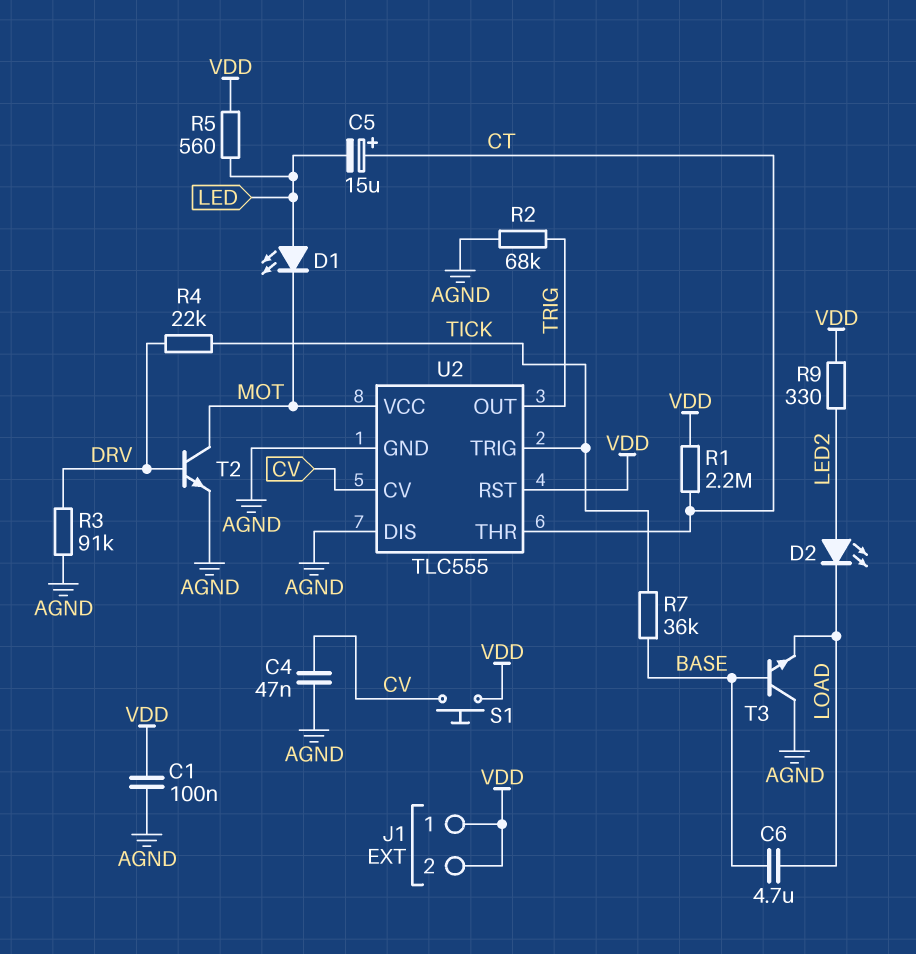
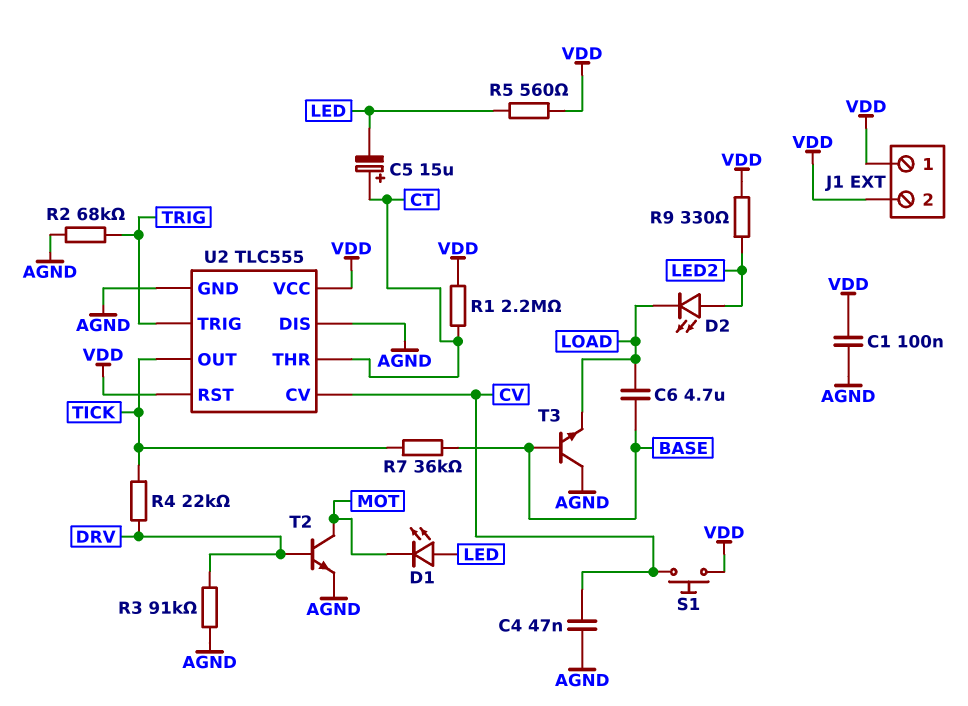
U2 pin OUT: TRIG -> TICK
U2 pin TRIG: TICK -> TRIG
U2 pin VCC: MOT -> VDD

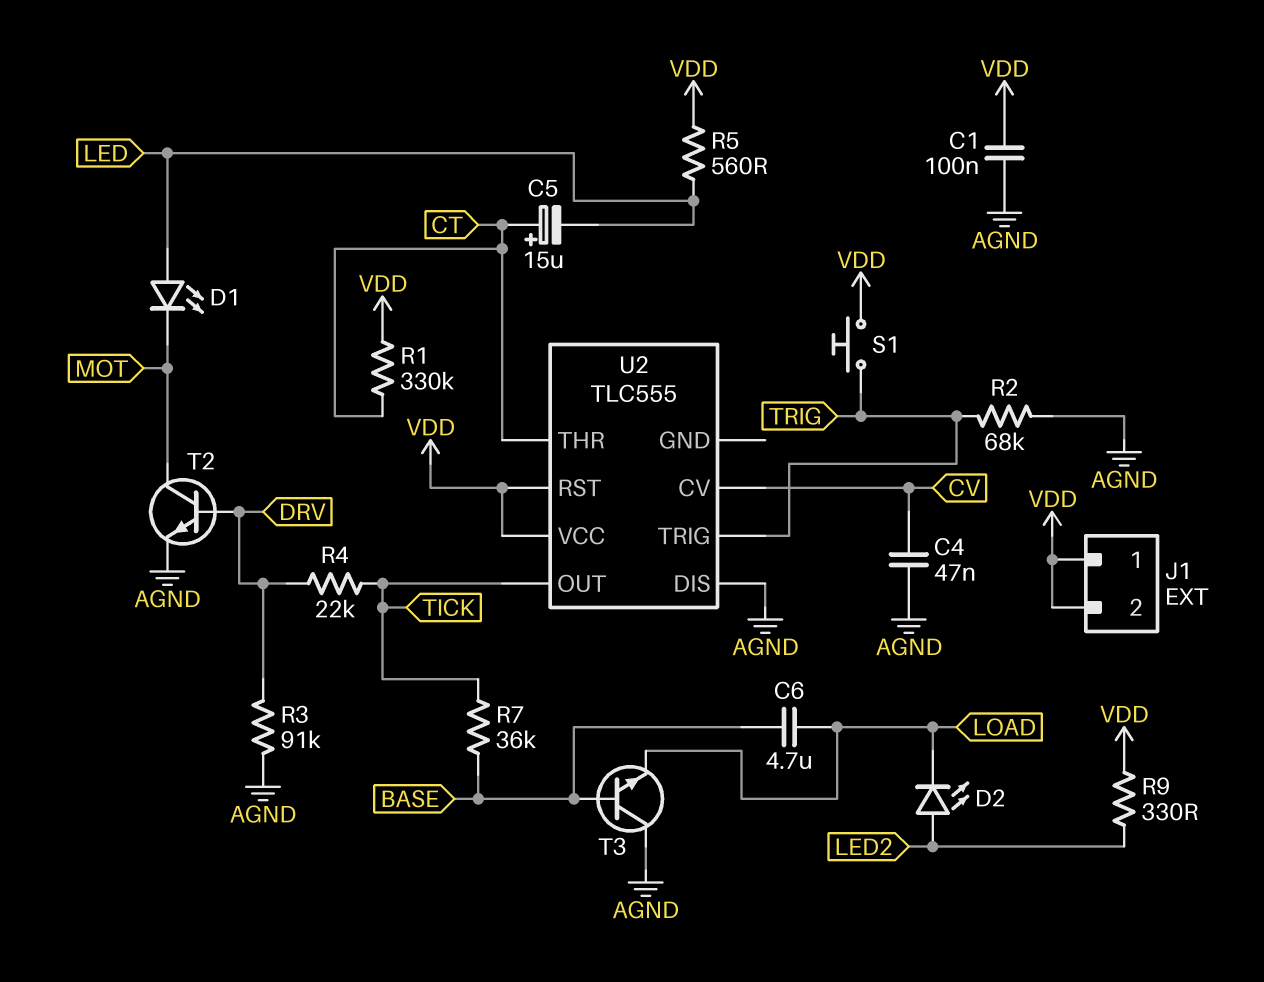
R1: 2.2M (CT, VDD) -> 330k (CT, VDD)
S1: button (CV, VDD) -> button (TRIG, VDD)
U2 pin GND: AGND -> none

